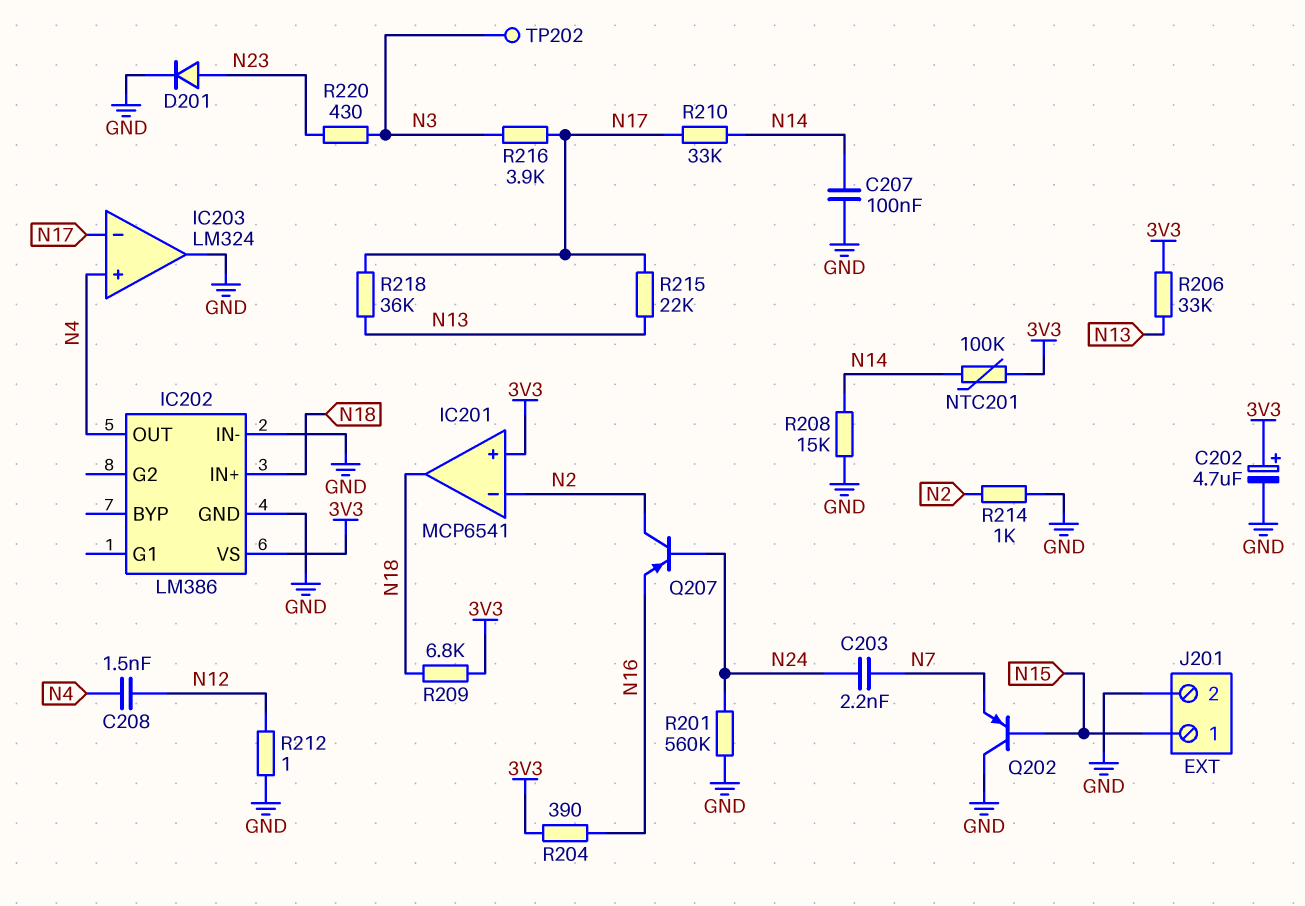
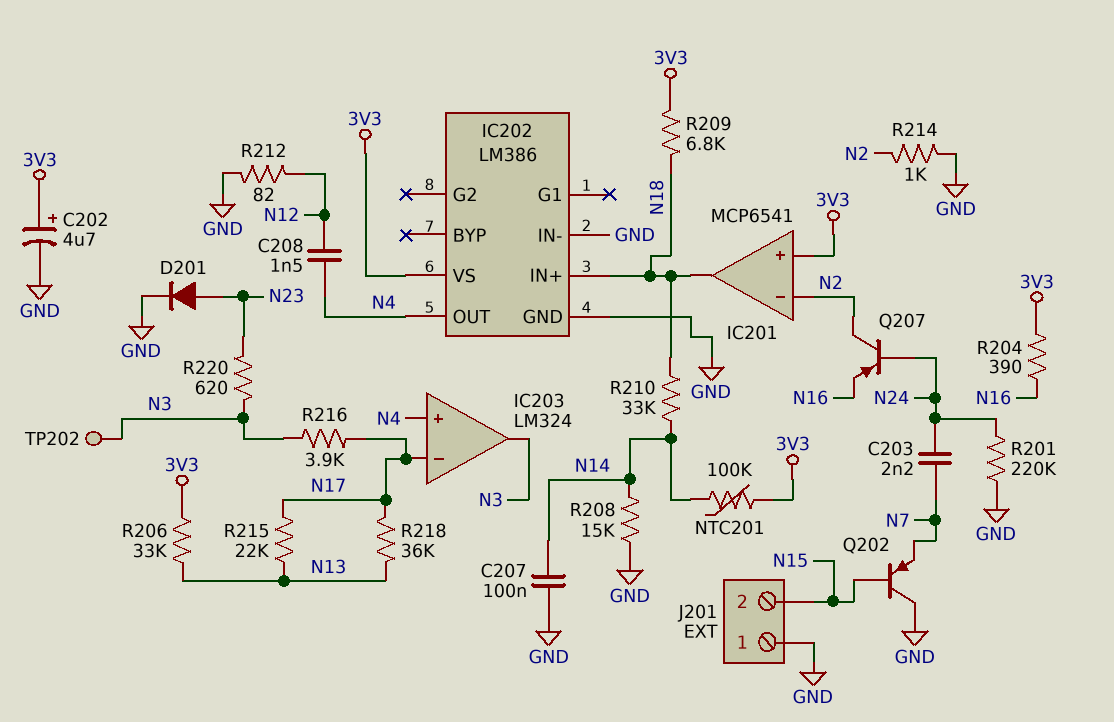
IC203 pin out: GND -> N3
J201 pin 1: N15 -> GND
J201 pin 2: GND -> N15
R201: 560k (GND, N24) -> 220k (GND, N24)
R210: 33k (N14, N17) -> 33k (N14, N18)
R212: 1 (GND, N12) -> 82 (GND, N12)
R220: 430 (N3, N23) -> 620 (N3, N23)

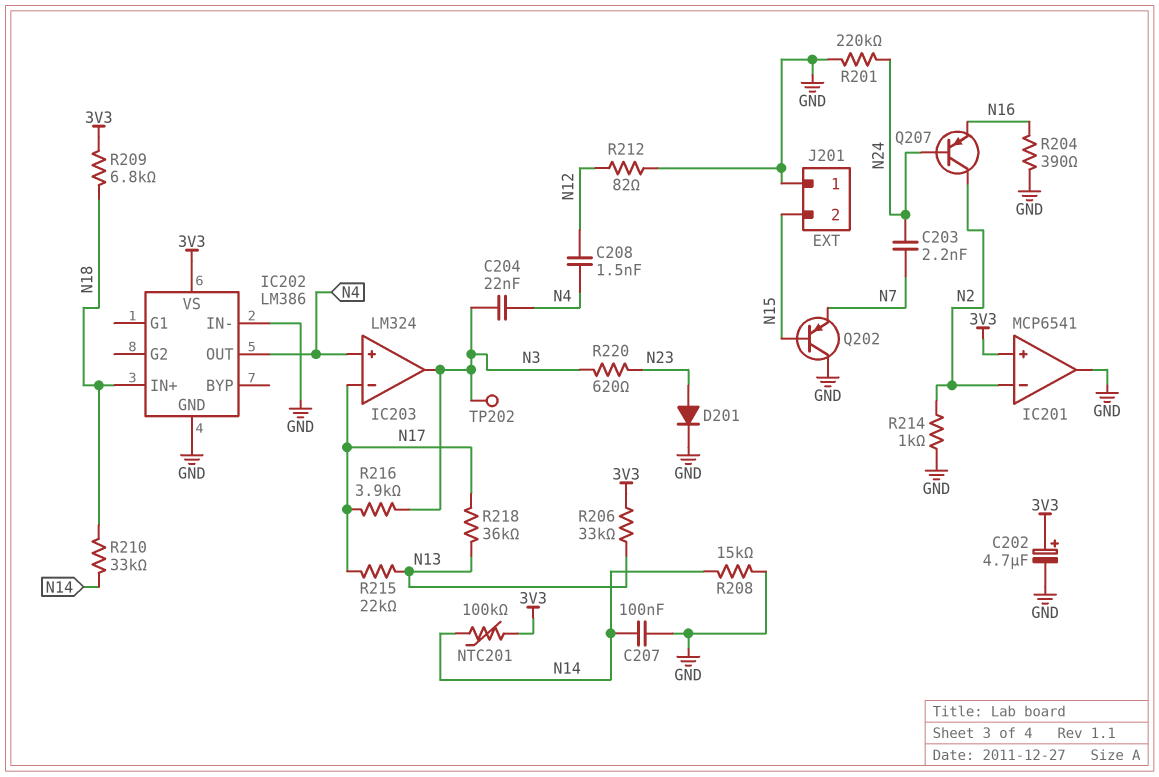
C204: none -> 22nF (N3, N4)
IC201 pin out: N18 -> GND
R204: 390 (3V3, N16) -> 390 (GND, N16)

